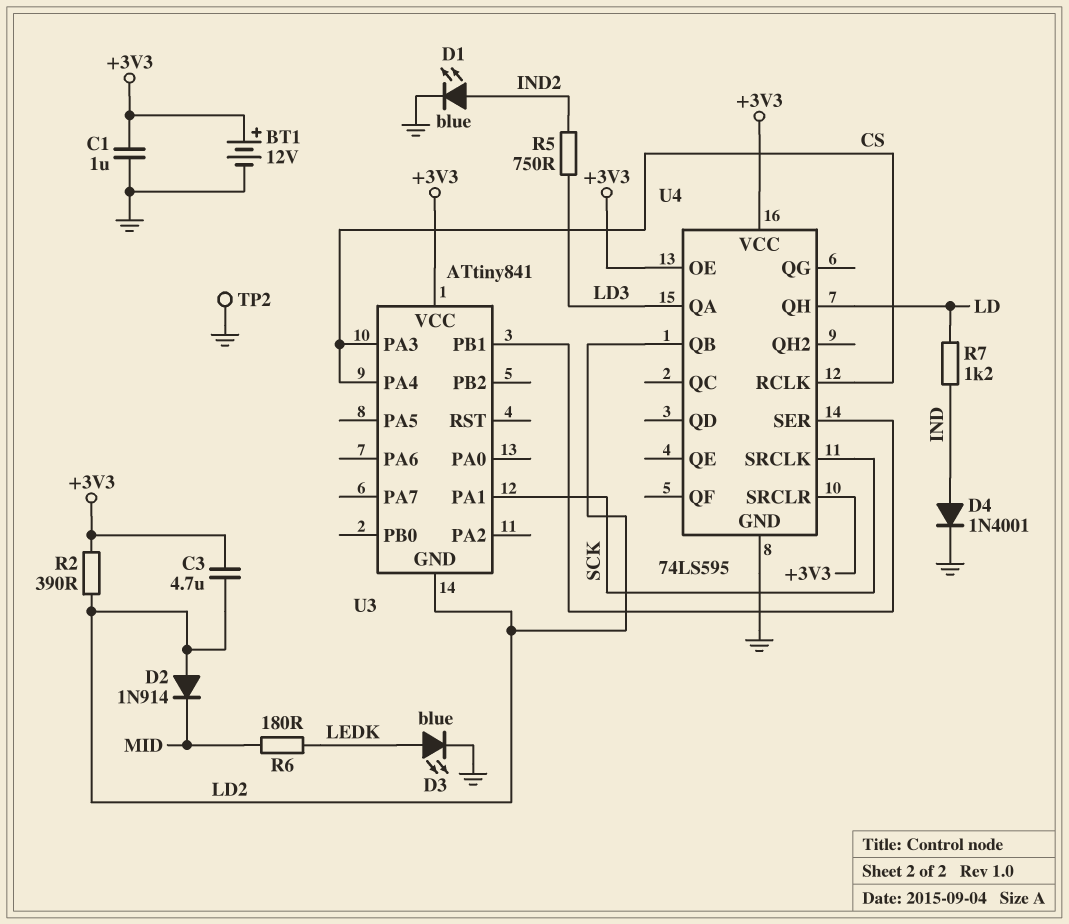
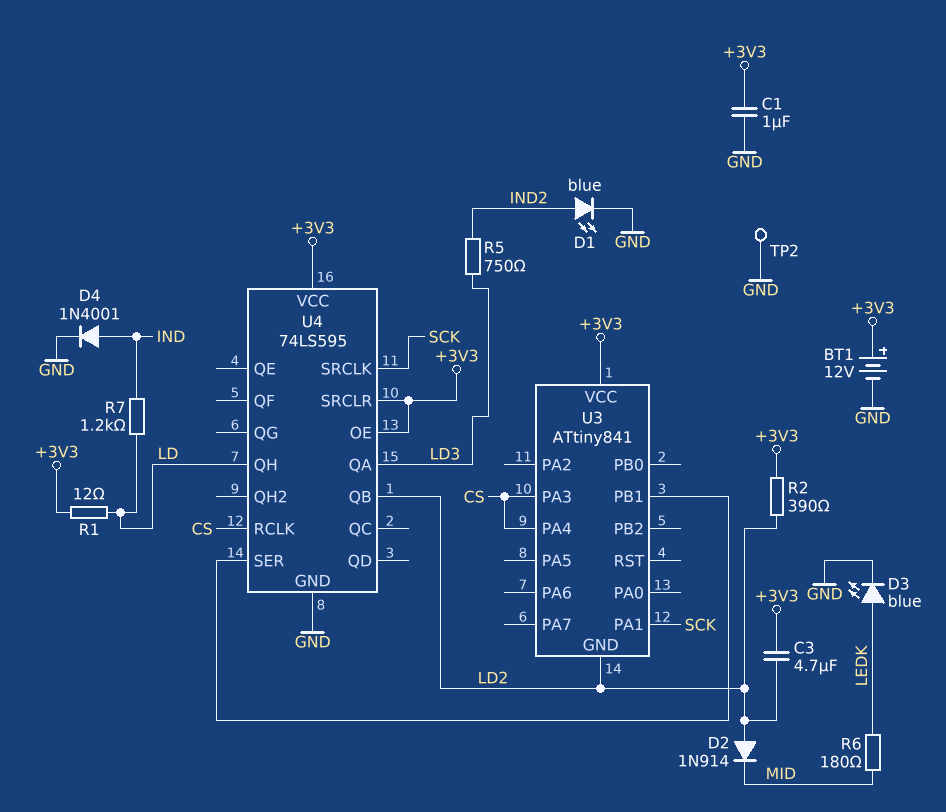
R1: none -> 12 (+3V3, LD)

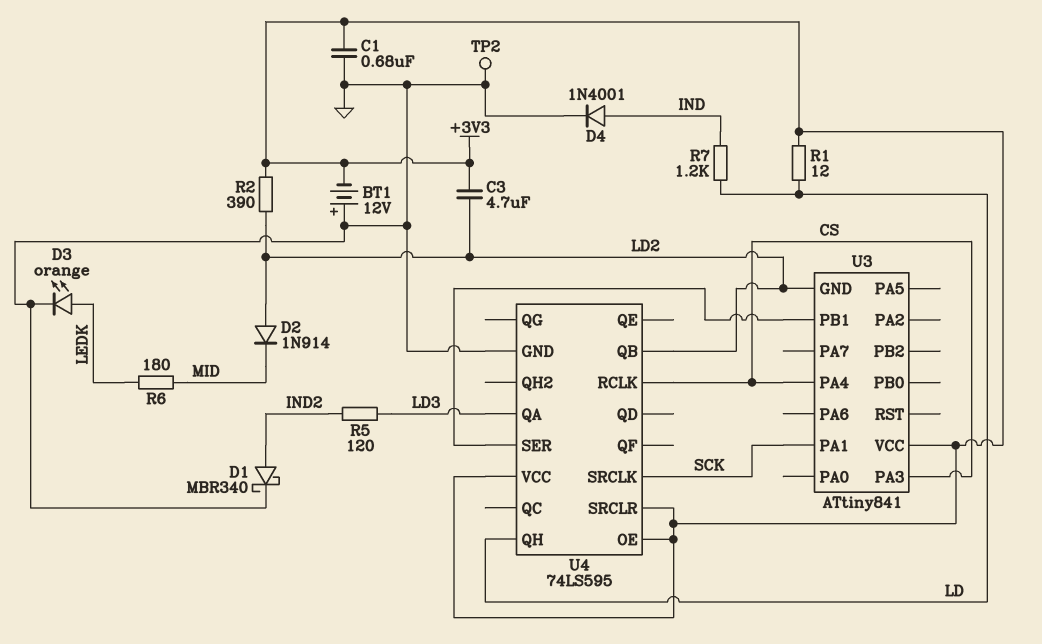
BT1: 12V (plus +3V3, minus GND) -> 12V (plus GND, minus +3V3)
C1: 1uF (+3V3, GND) -> 680nF (+3V3, GND)
D1: LED blue (A IND2, K GND) -> schottky MBR340 (A IND2, K GND)
D3: LED blue (A LEDK, K GND) -> LED orange (A LEDK, K GND)
R5: 750 (IND2, LD3) -> 120 (IND2, LD3)

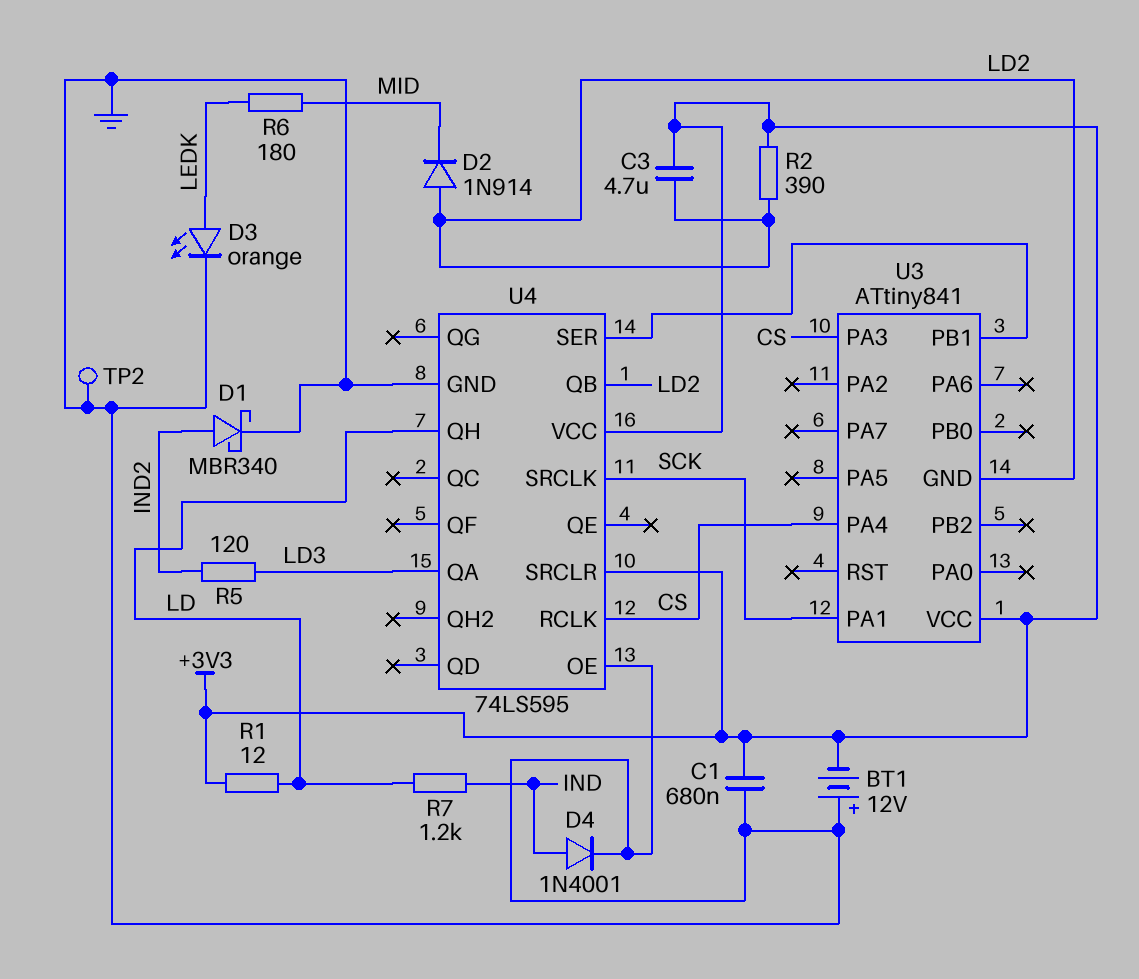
U4 pin OE: +3V3 -> GND

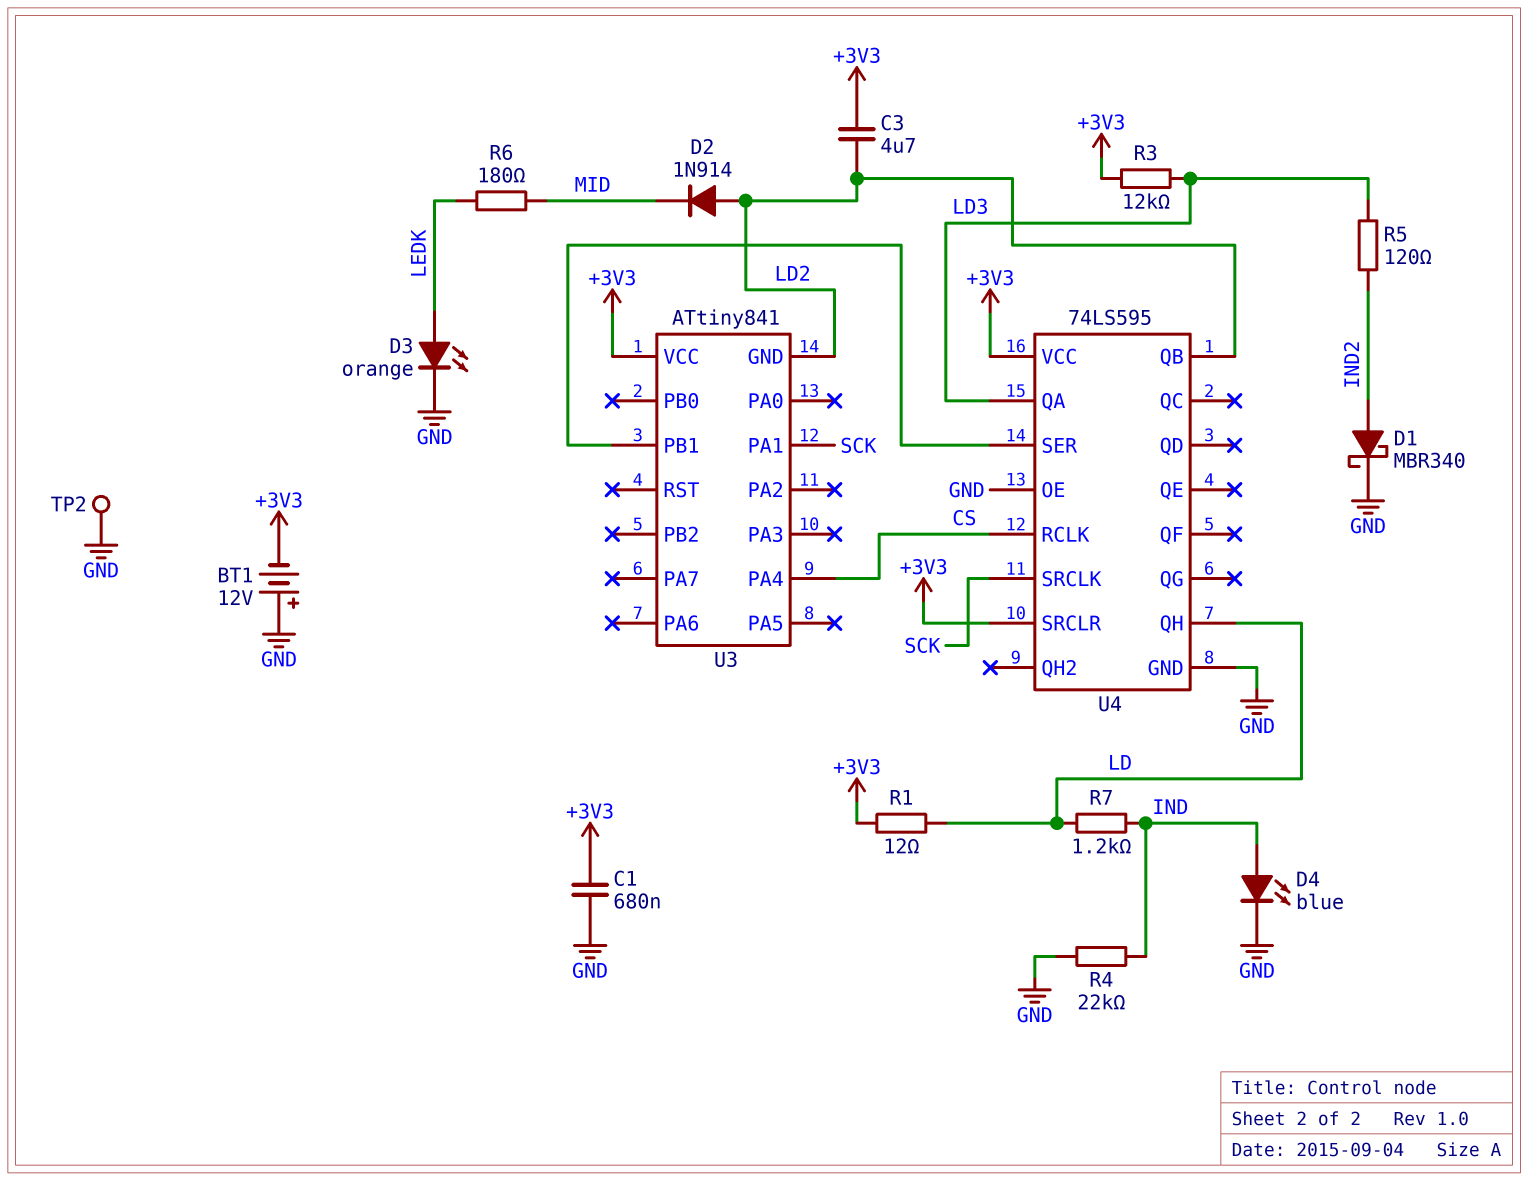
D4: diode 1N4001 (A IND, K GND) -> LED blue (A IND, K GND)
R2: 390 (+3V3, LD2) -> none
R3: none -> 12k (+3V3, LD3)
R4: none -> 22k (GND, IND)
U3 pin PA3: CS -> none

